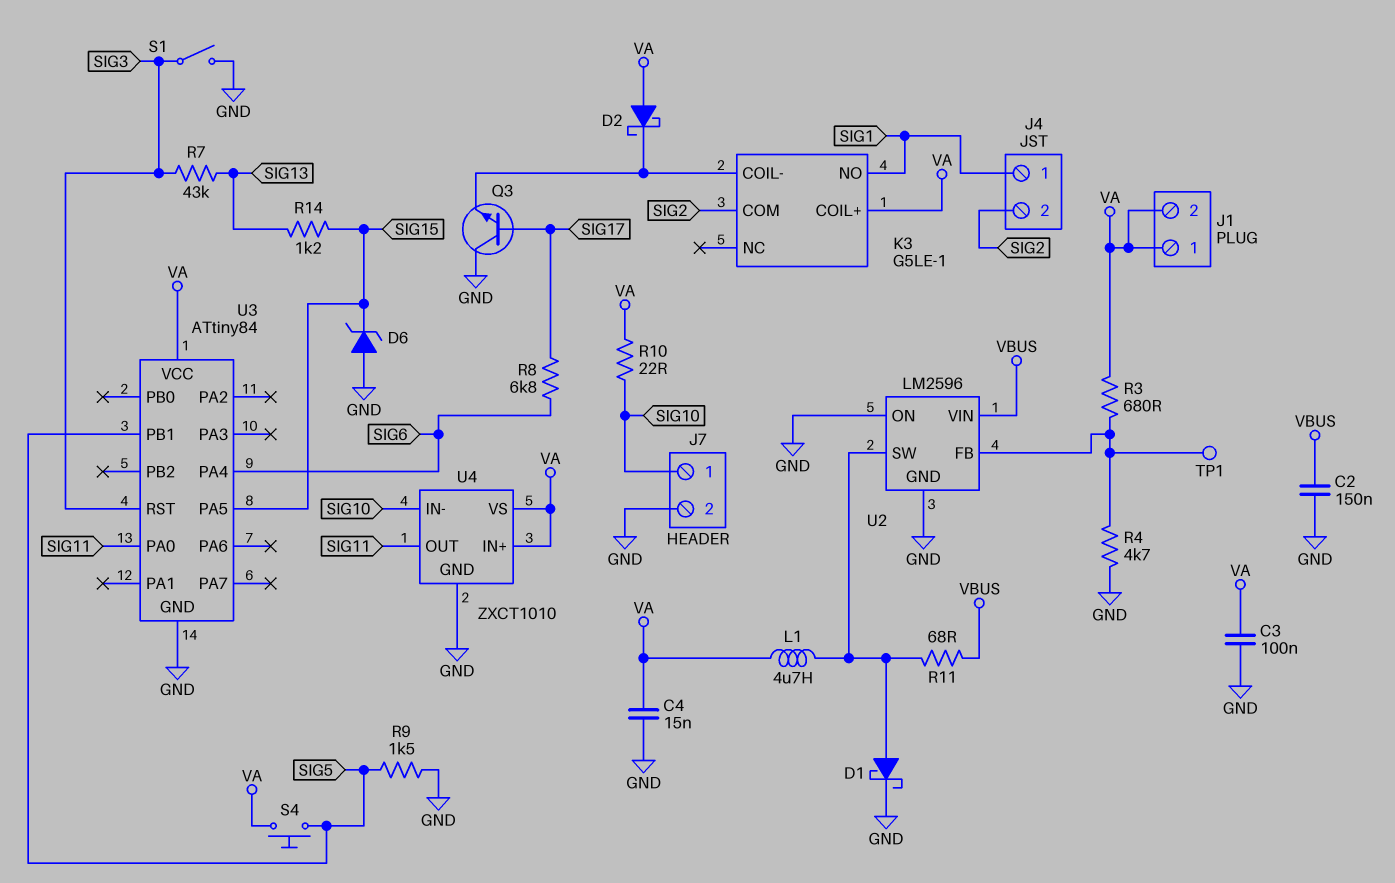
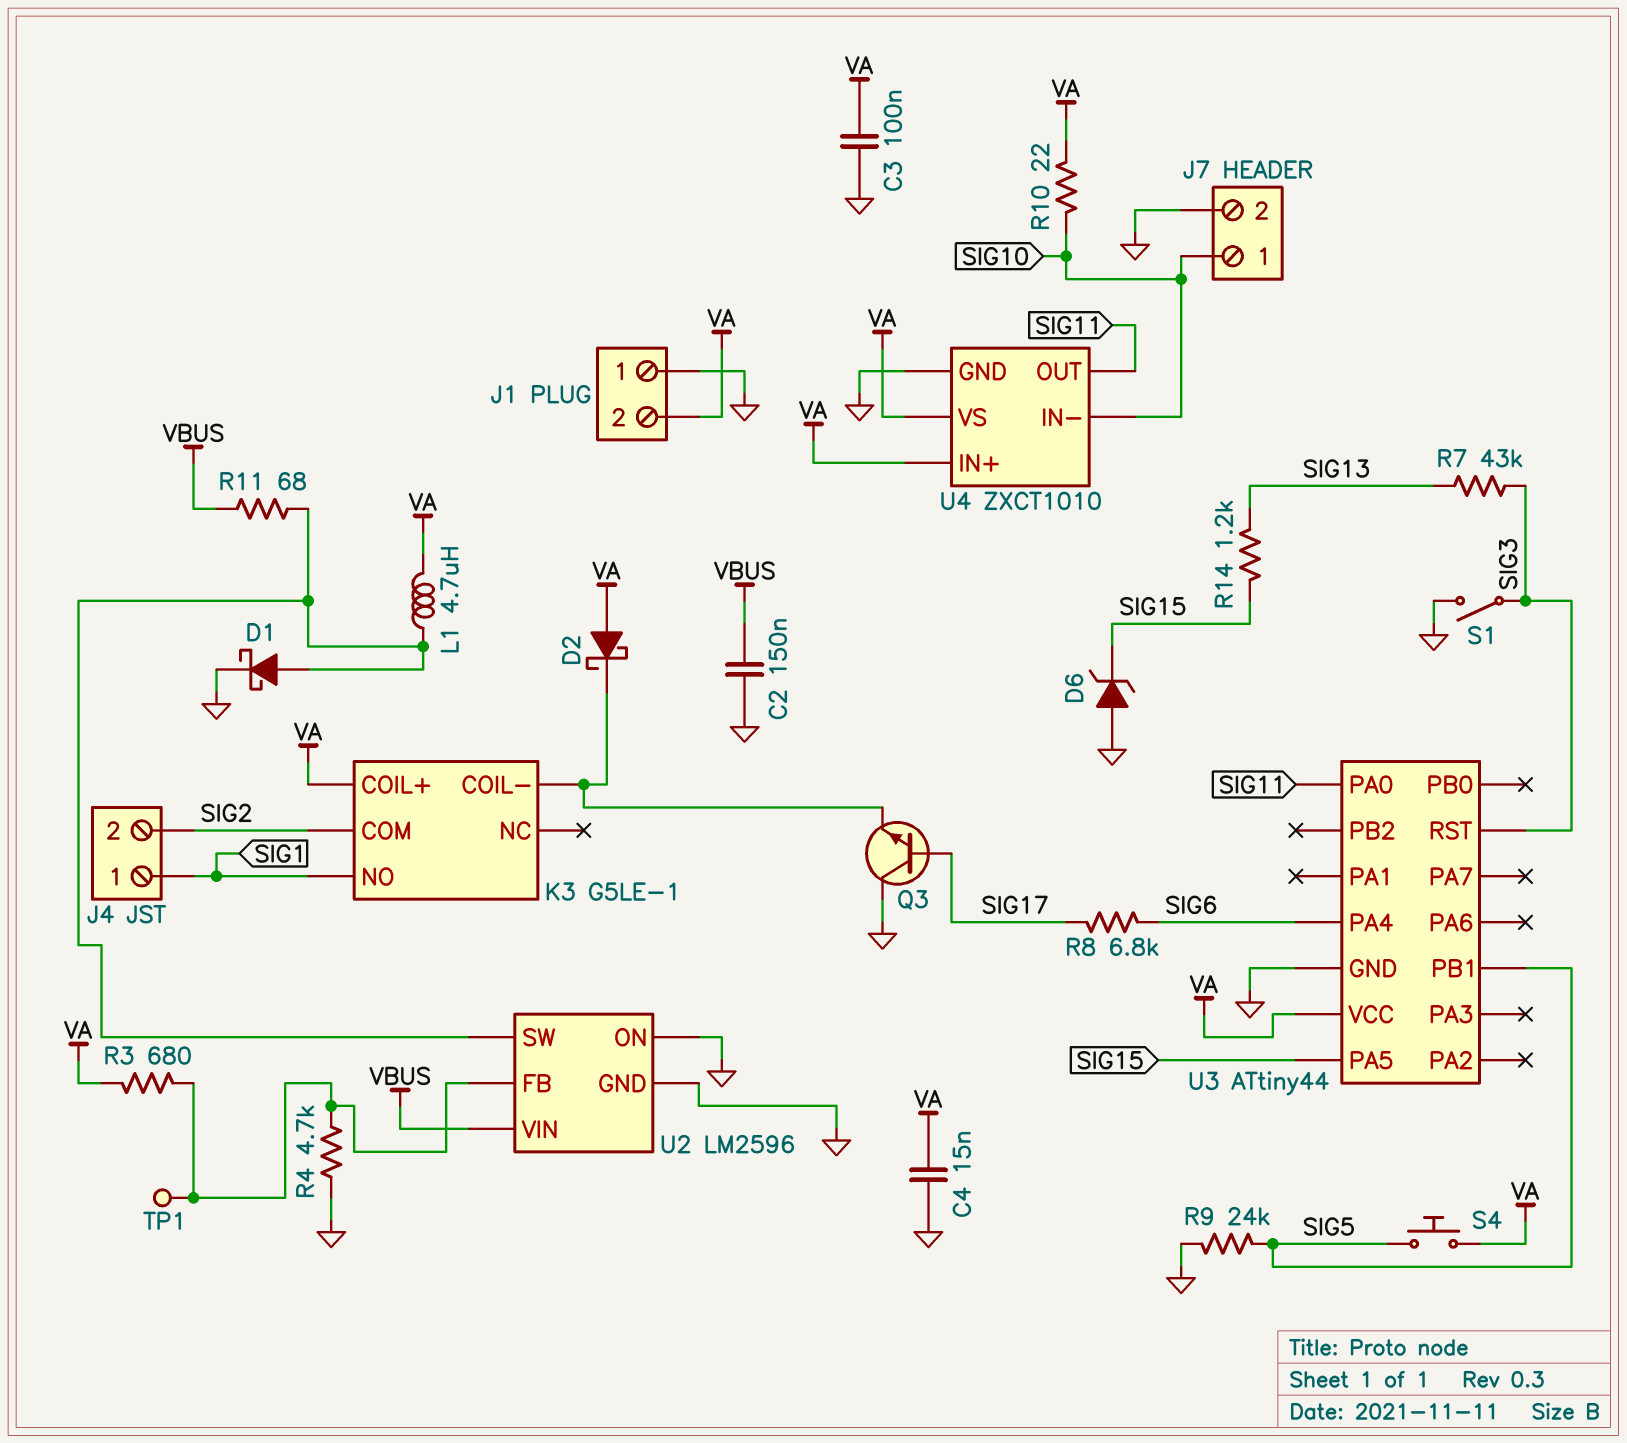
J1 pin 1: VA -> GND
R9: 1.5k (GND, SIG5) -> 24k (GND, SIG5)
U3: ATtiny84 -> ATtiny44

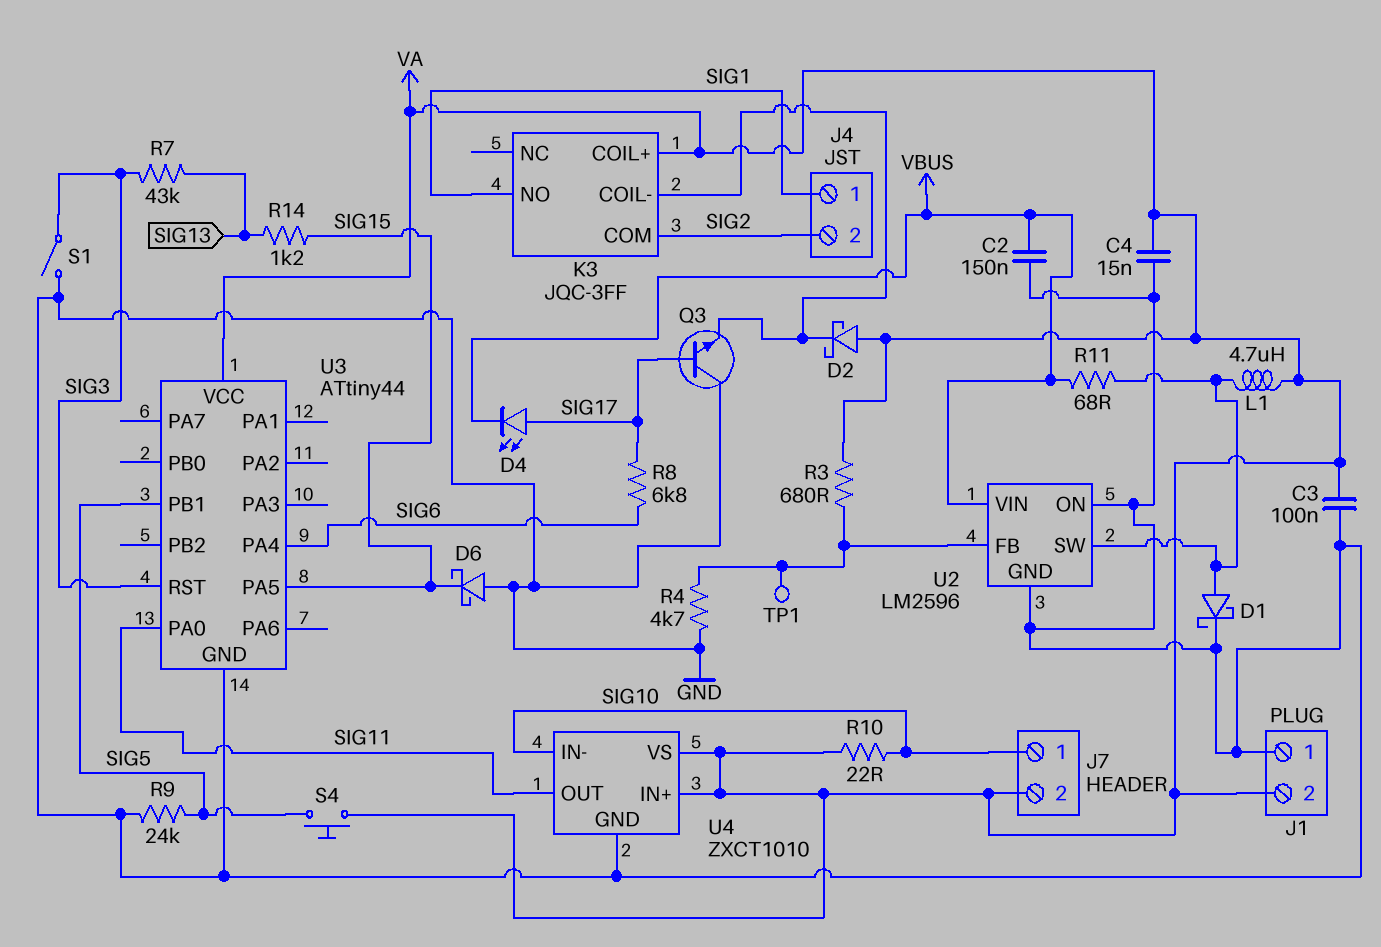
D4: none -> LED (A SIG17, K VBUS)
D6: zener (A GND, K SIG15) -> schottky (A GND, K SIG15)
J7 pin 2: GND -> VA
K3: G5LE-1 -> JQC-3FF

